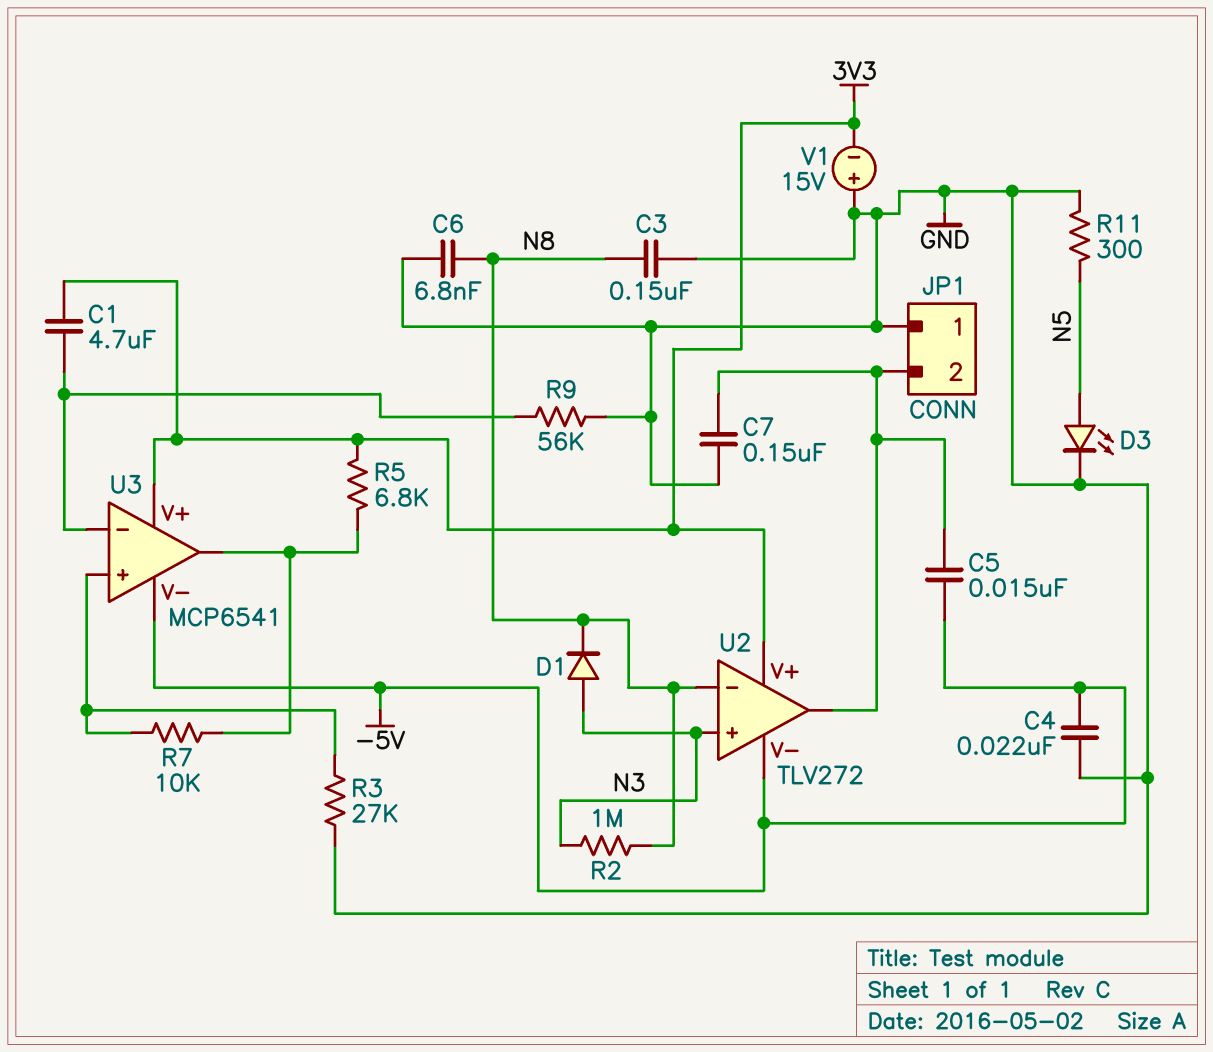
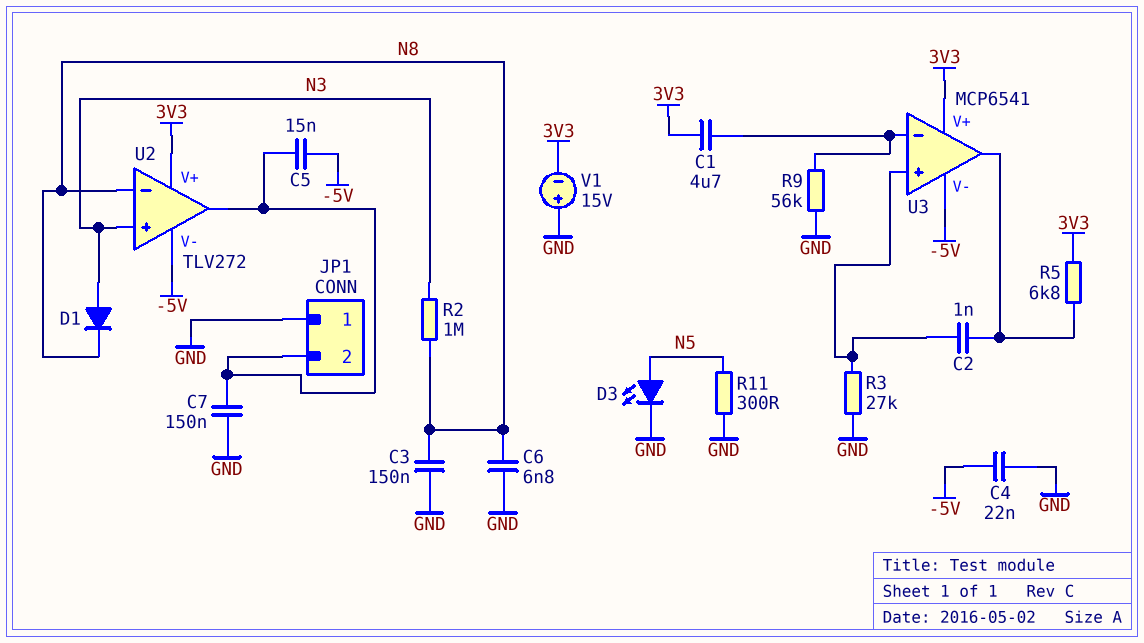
C2: none -> 1nF (U3/in+, U3/out)
R7: 10k (U3/in+, U3/out) -> none

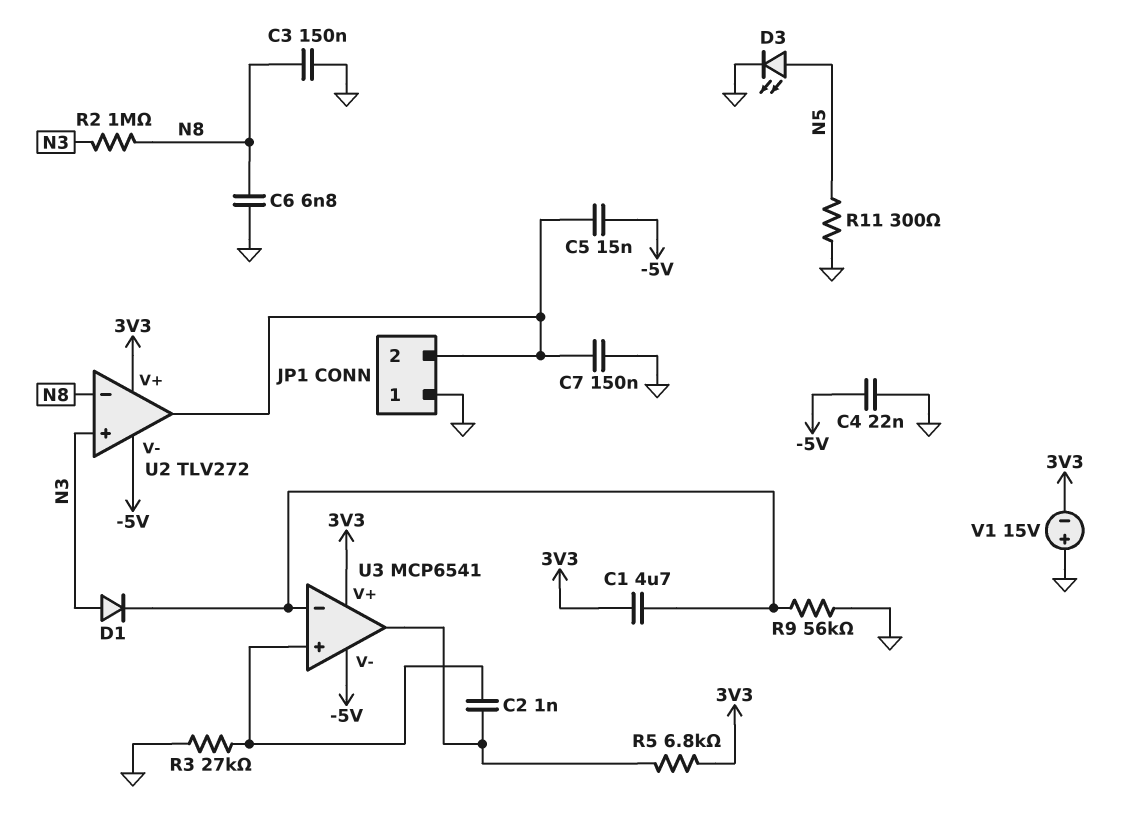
D1: diode (A N3, K N8) -> diode (A N3, K U3/in-)

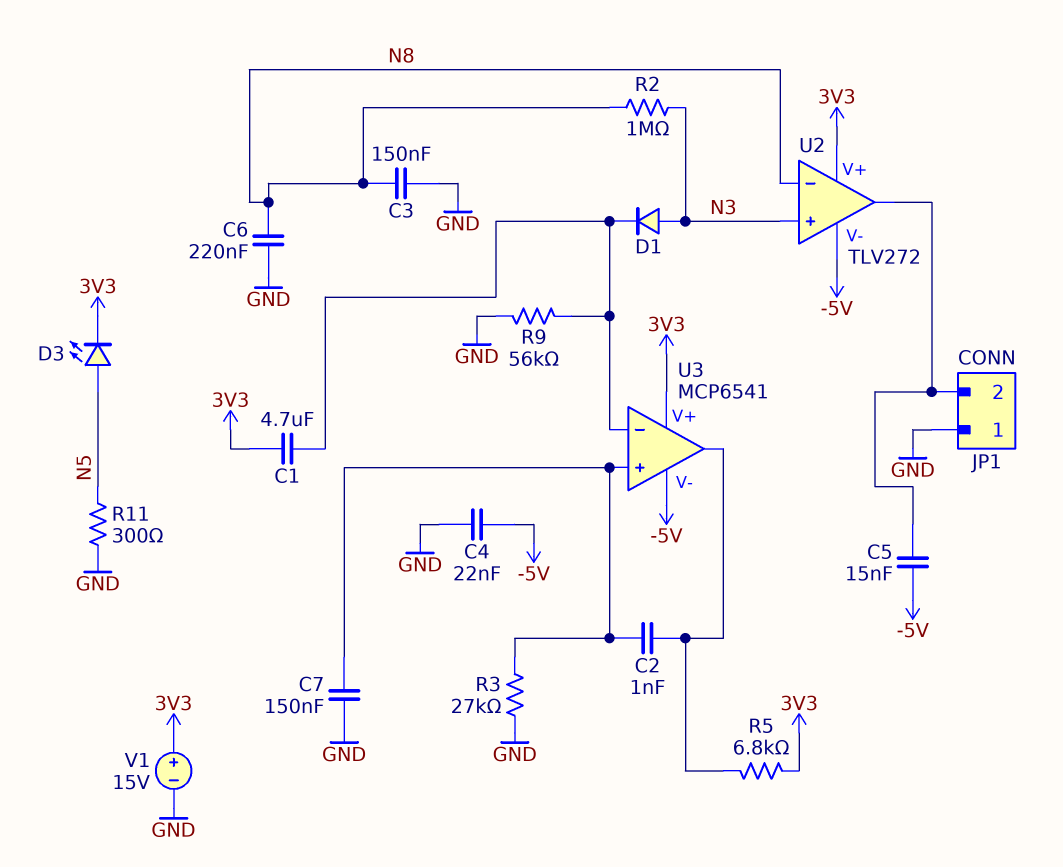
C6: 6.8nF (GND, N8) -> 220nF (GND, N8)
C7: 150nF (GND, JP1/2) -> 150nF (GND, U3/in+)
D3: LED (A N5, K GND) -> LED (A N5, K 3V3)
V1: 15V (plus GND, minus 3V3) -> 15V (plus 3V3, minus GND)

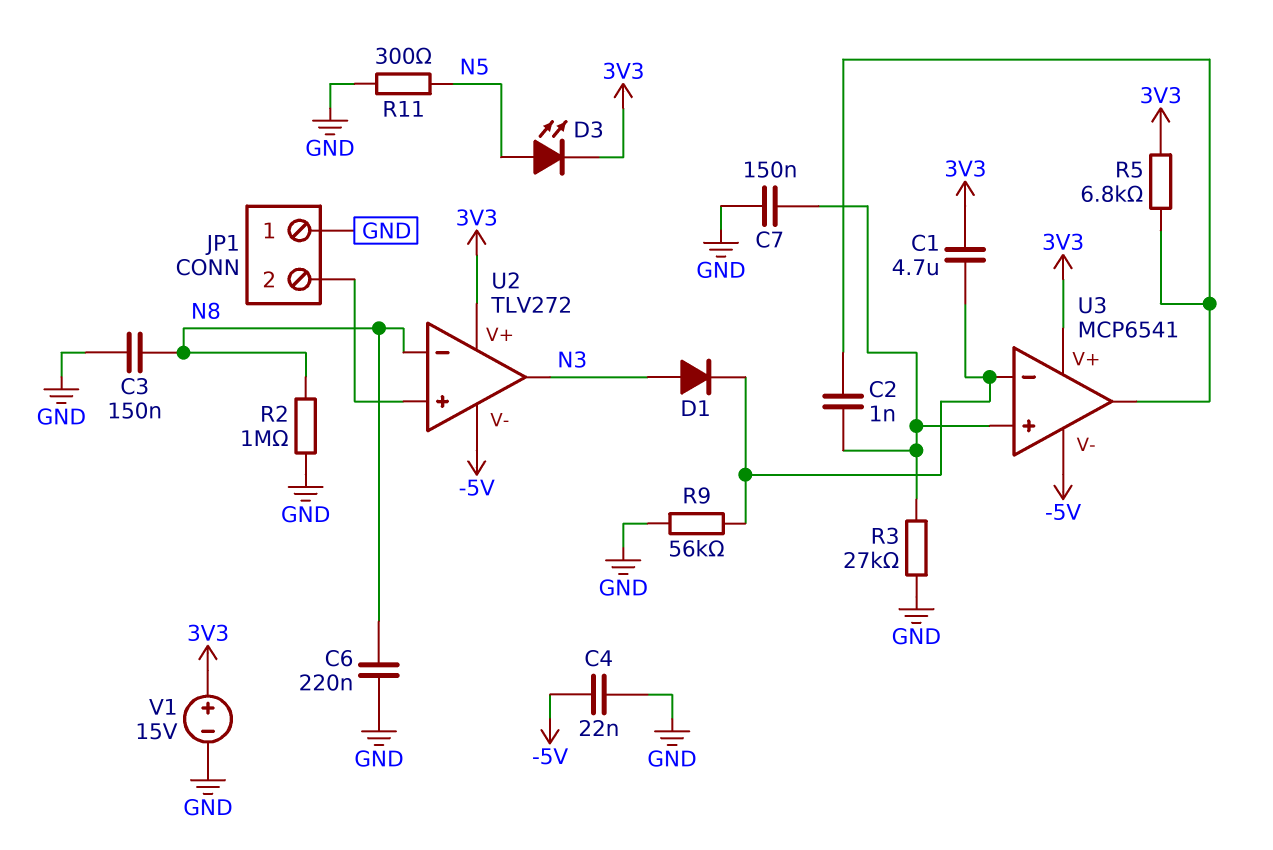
C5: 15nF (-5V, JP1/2) -> none
R2: 1M (N3, N8) -> 1M (GND, N8)
U2 pin in+: N3 -> JP1/2
U2 pin out: JP1/2 -> N3

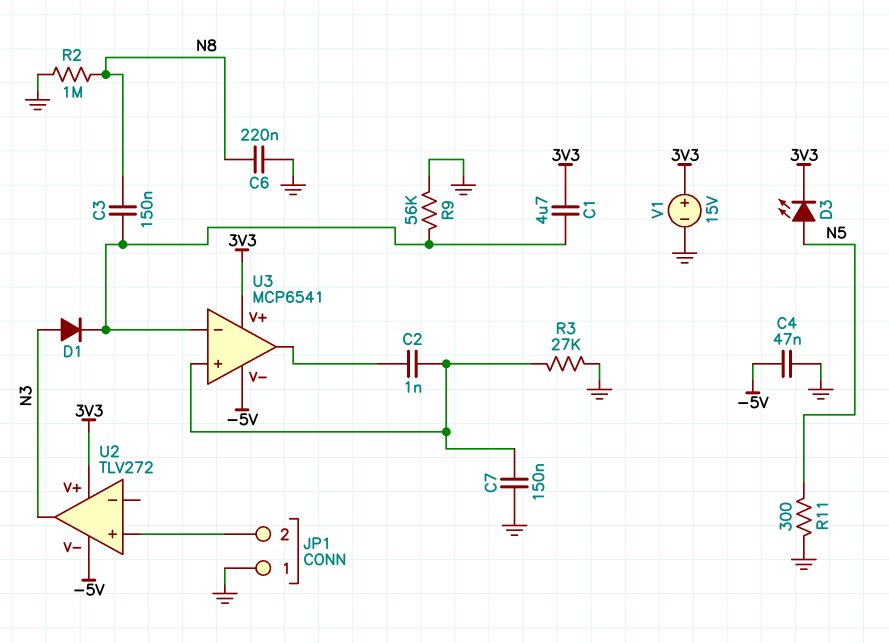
C3: 150nF (GND, N8) -> 150nF (N8, U3/in-)
C4: 22nF (-5V, GND) -> 47nF (-5V, GND)
R5: 6.8k (3V3, U3/out) -> none
U2 pin in-: N8 -> none

